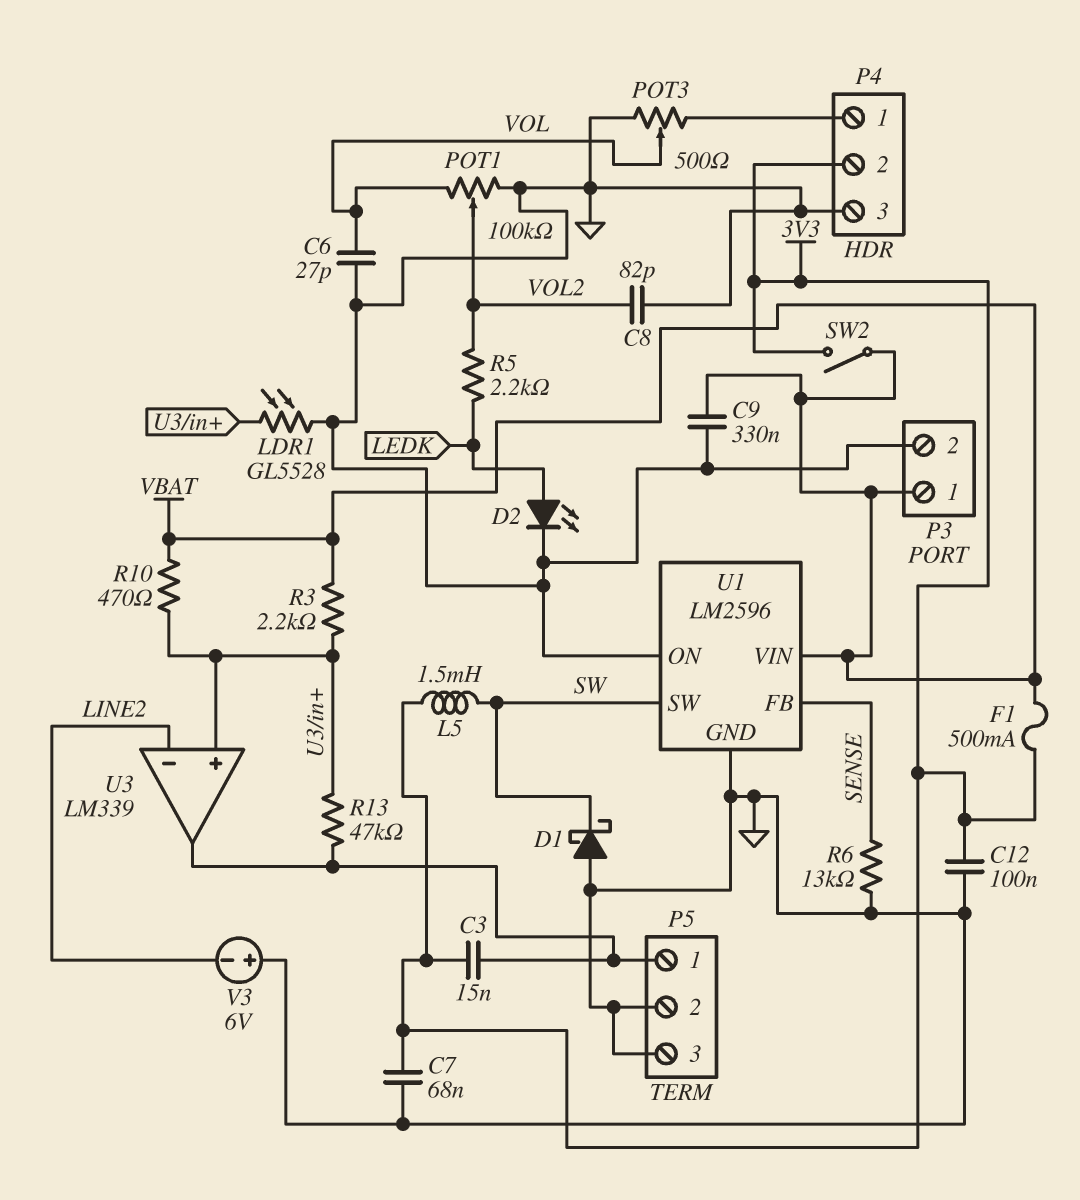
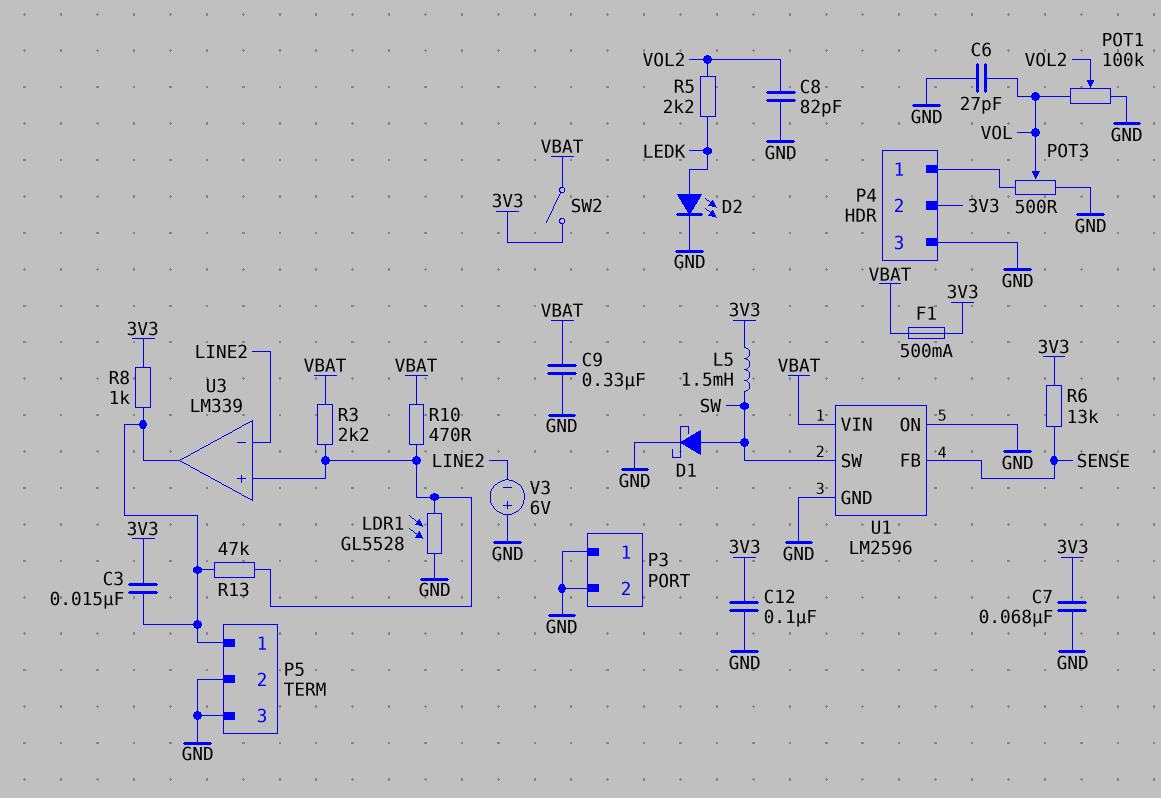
D1: schottky (A GND, K SW) -> schottky (A SW, K GND)
P3 pin 1: VBAT -> GND
R6: 13k (GND, SENSE) -> 13k (3V3, SENSE)
R8: none -> 1k (3V3, P5/1)

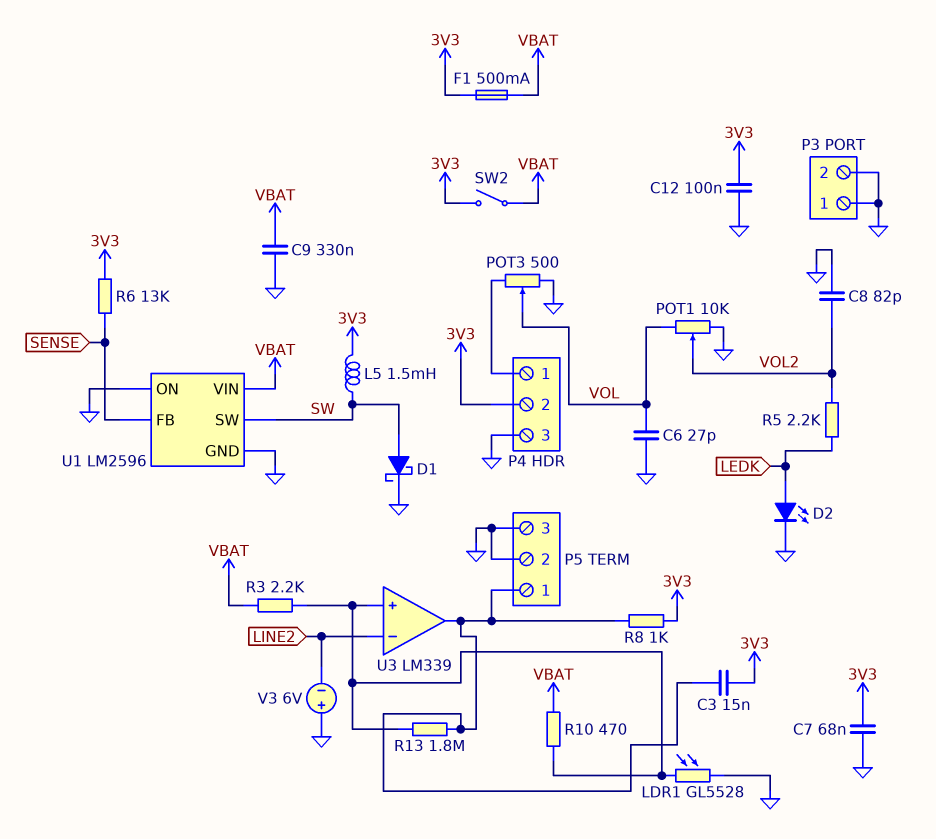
POT1: 100k (GND, VOL, wiper VOL2) -> 10k (GND, VOL, wiper VOL2)
R13: 47k (P5/1, U3/in+) -> 1.8M (P5/1, U3/in+)

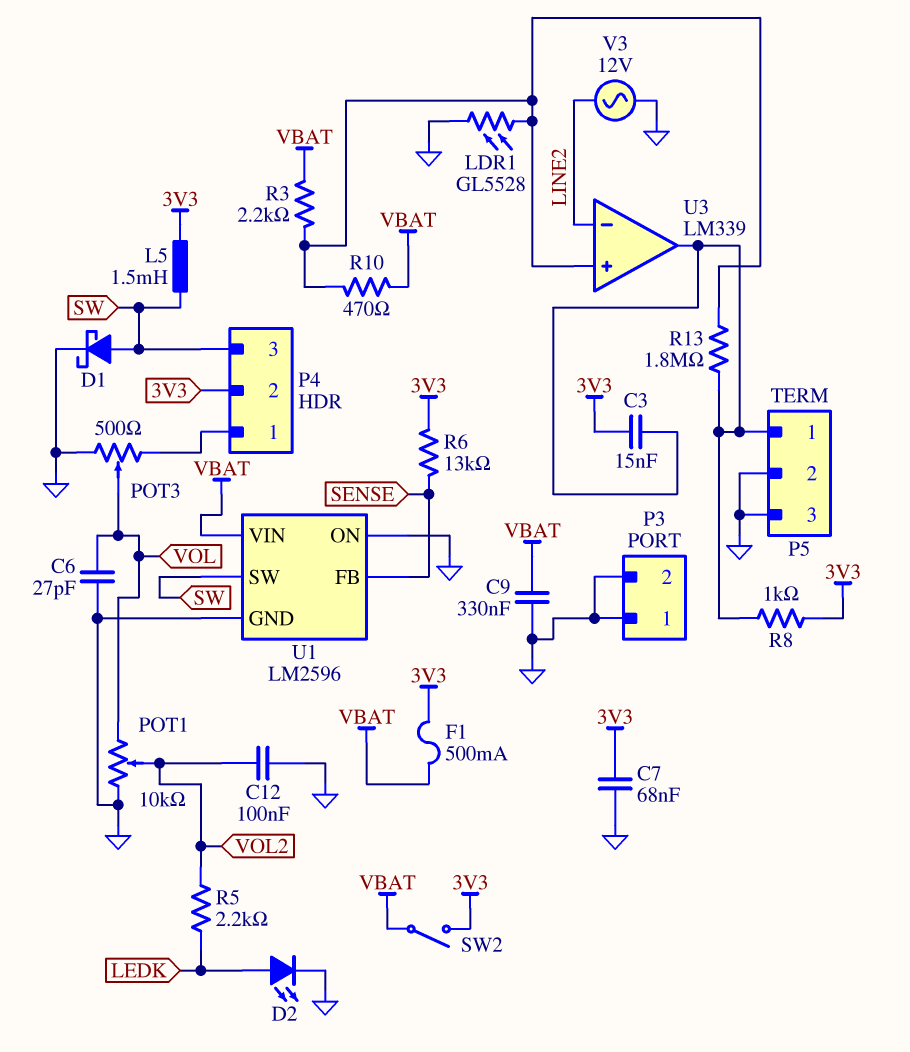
C8: 82pF (GND, VOL2) -> none
C12: 100nF (3V3, GND) -> 100nF (GND, VOL2)
P4 pin 3: GND -> SW
V3: 6V (plus GND, minus LINE2) -> AC 12V (GND, LINE2)

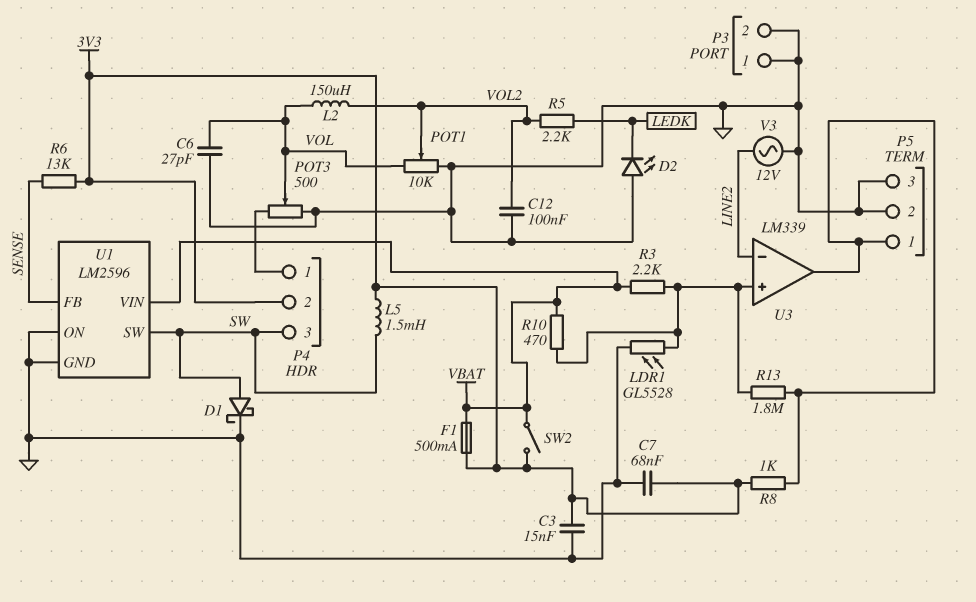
C3: 15nF (3V3, P5/1) -> 15nF (3V3, GND)
C9: 330nF (GND, VBAT) -> none
D2: LED (A LEDK, K GND) -> LED (A GND, K LEDK)
L2: none -> 150uH (VOL, VOL2)

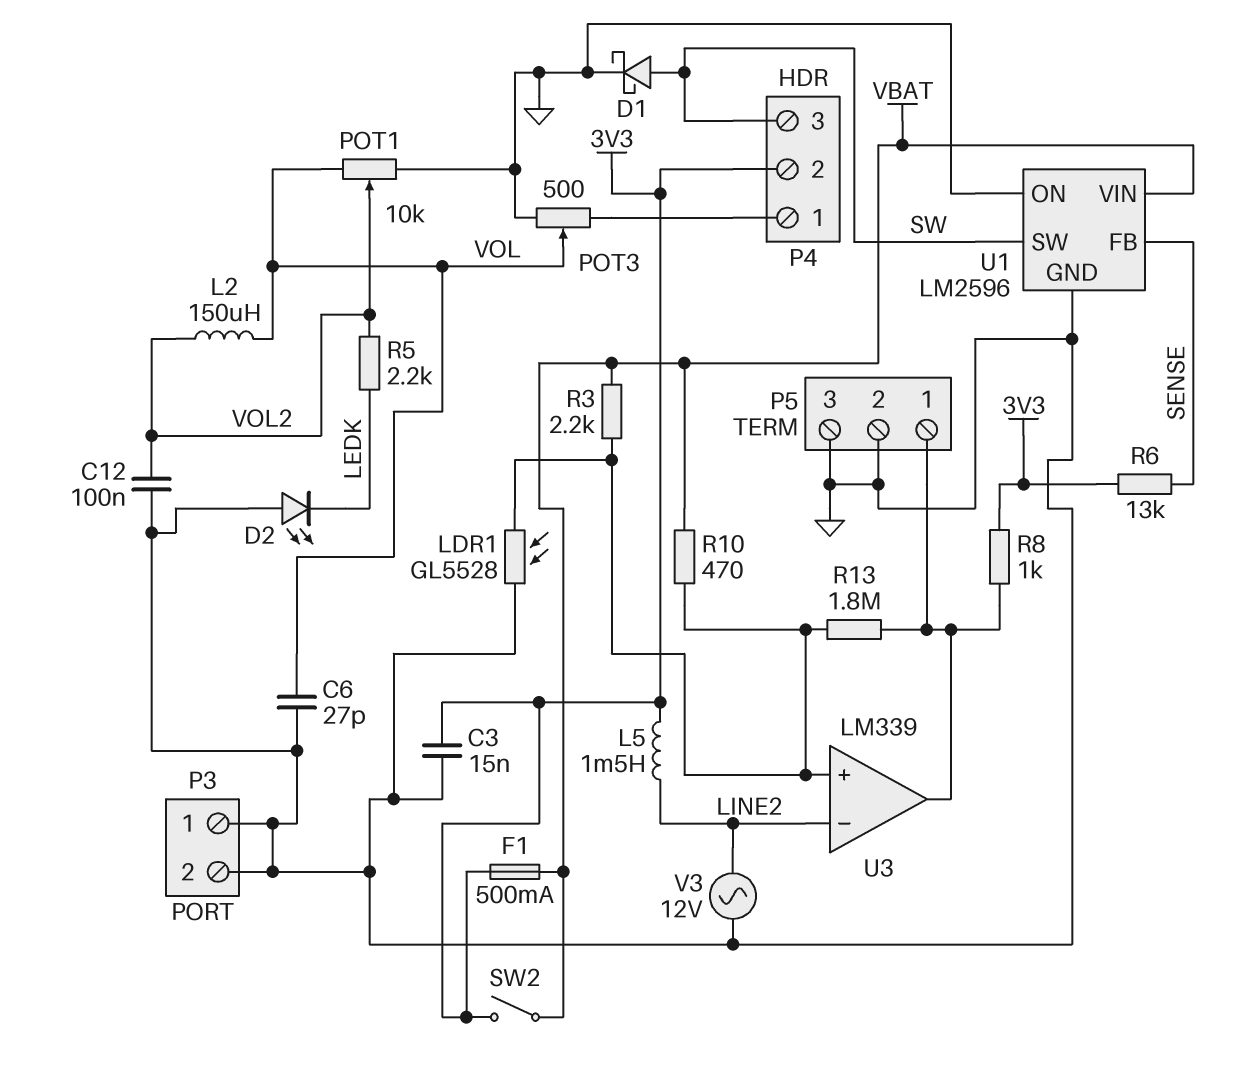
C7: 68nF (3V3, GND) -> none
L5: 1.5mH (3V3, SW) -> 1.5mH (3V3, LINE2)

